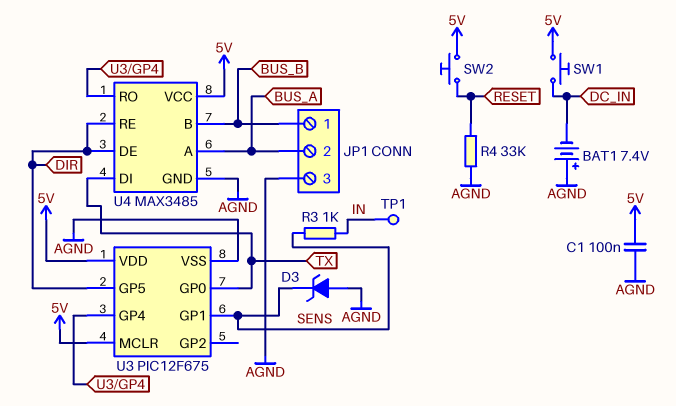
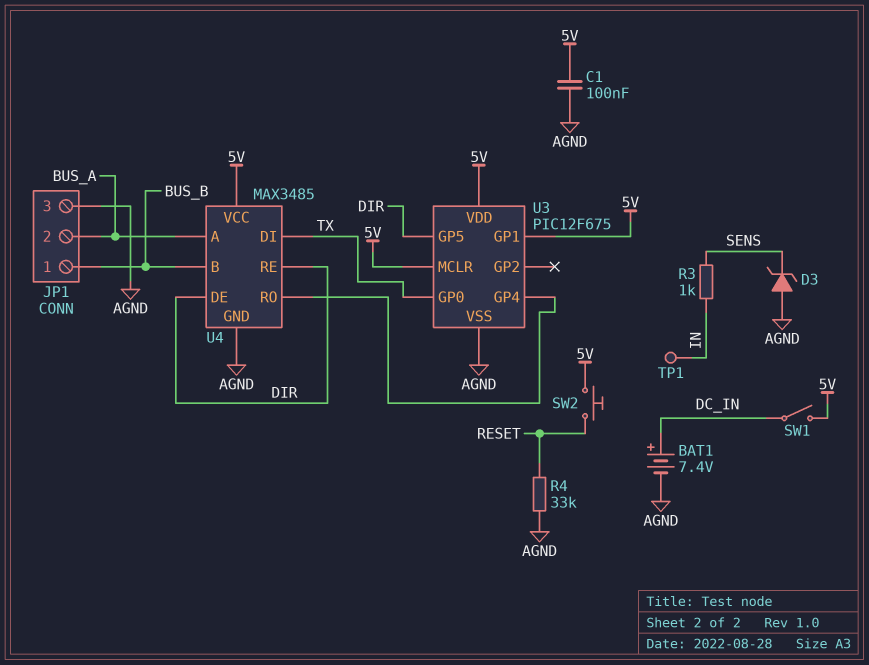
BAT1: 7.4V (plus AGND, minus DC_IN) -> 7.4V (plus DC_IN, minus AGND)
SW1: button (5V, DC_IN) -> switch (5V, DC_IN)
U3 pin GP1: SENS -> 5V

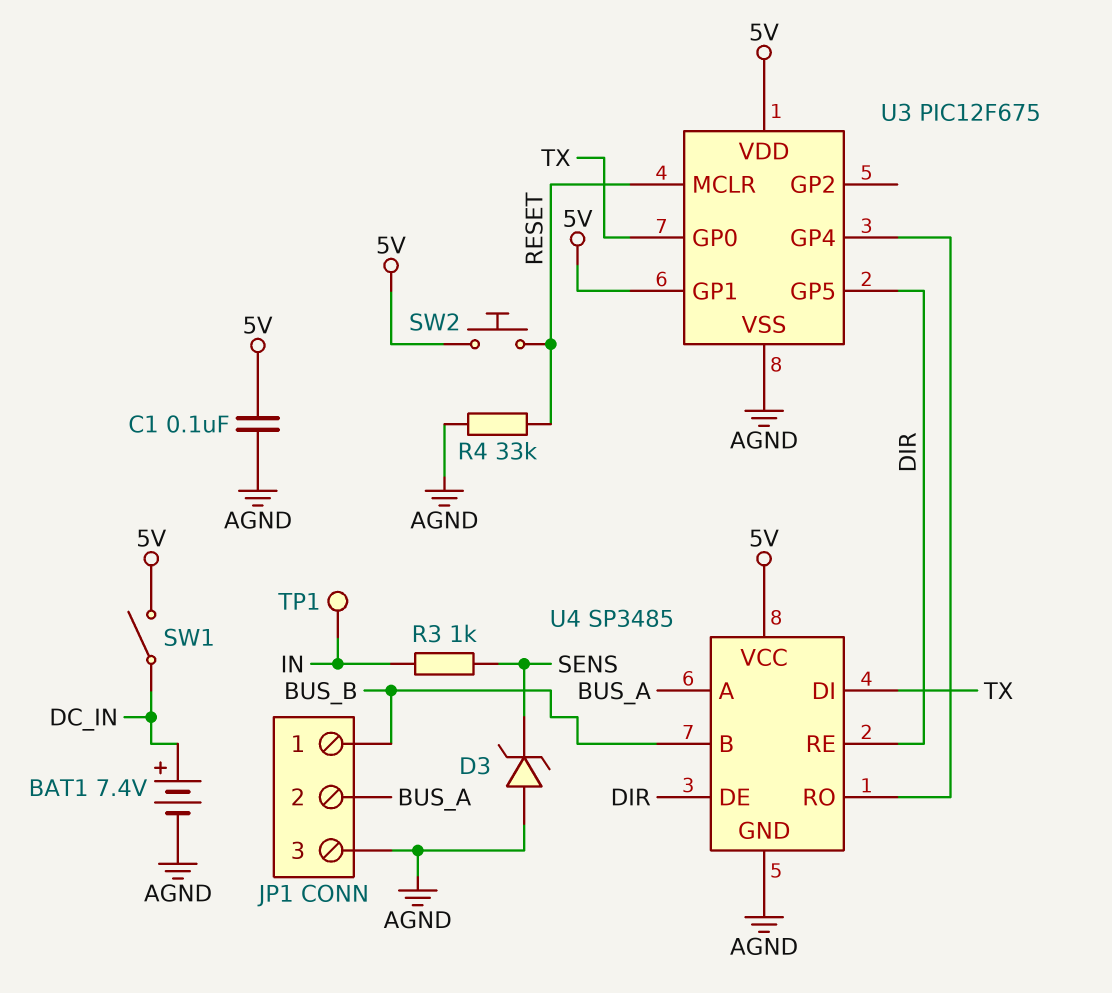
U3 pin MCLR: 5V -> RESET
U4: MAX3485 -> SP3485

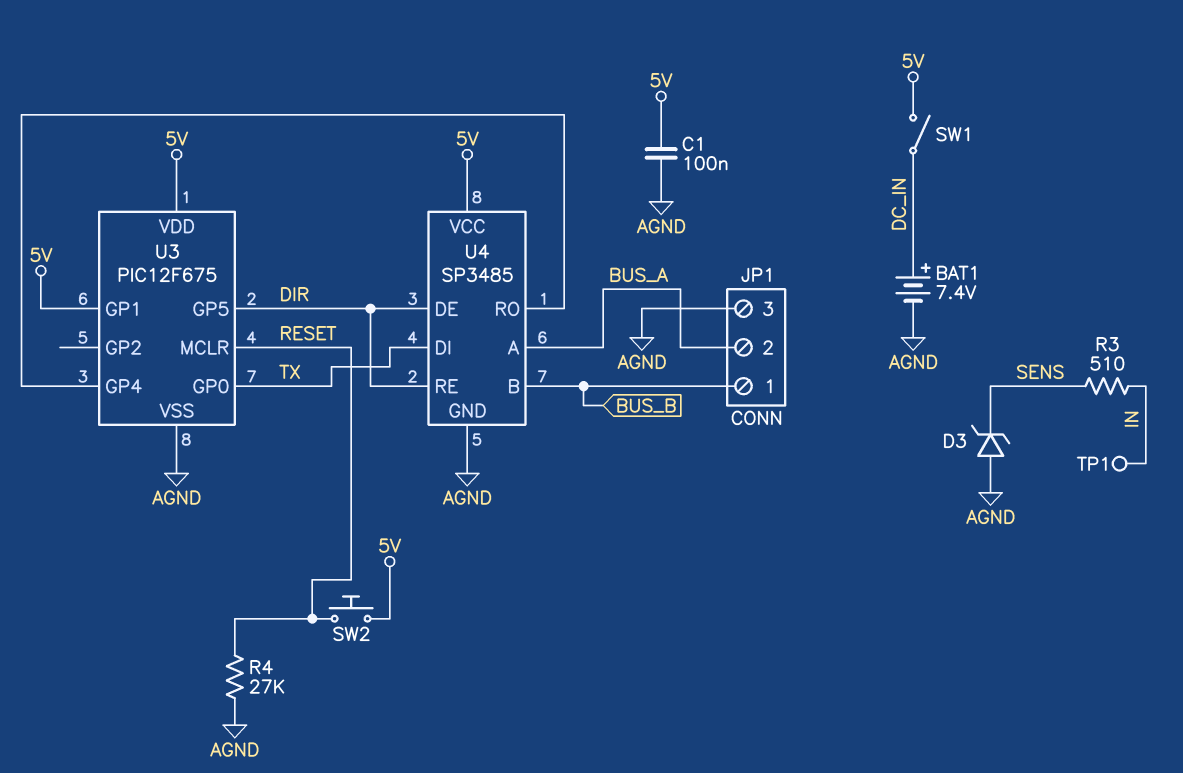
R3: 1k (IN, SENS) -> 510 (IN, SENS)
R4: 33k (AGND, RESET) -> 27k (AGND, RESET)

